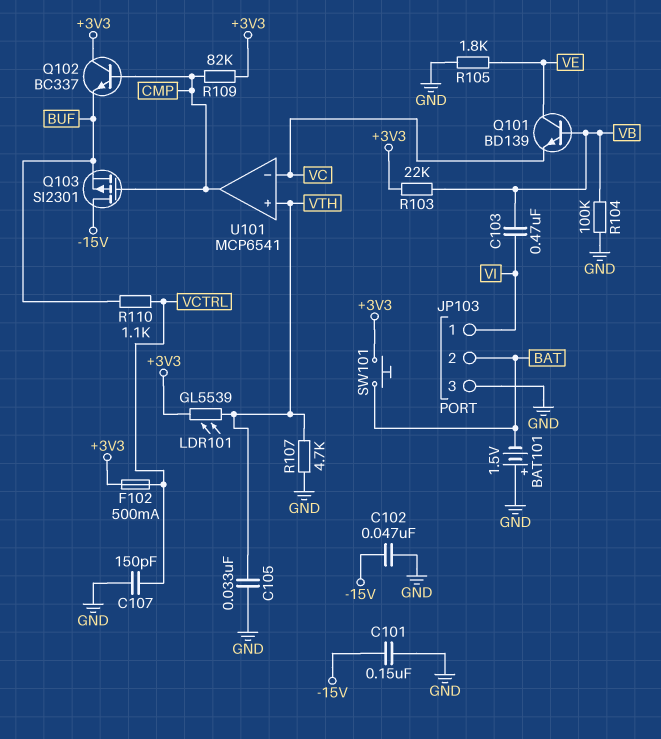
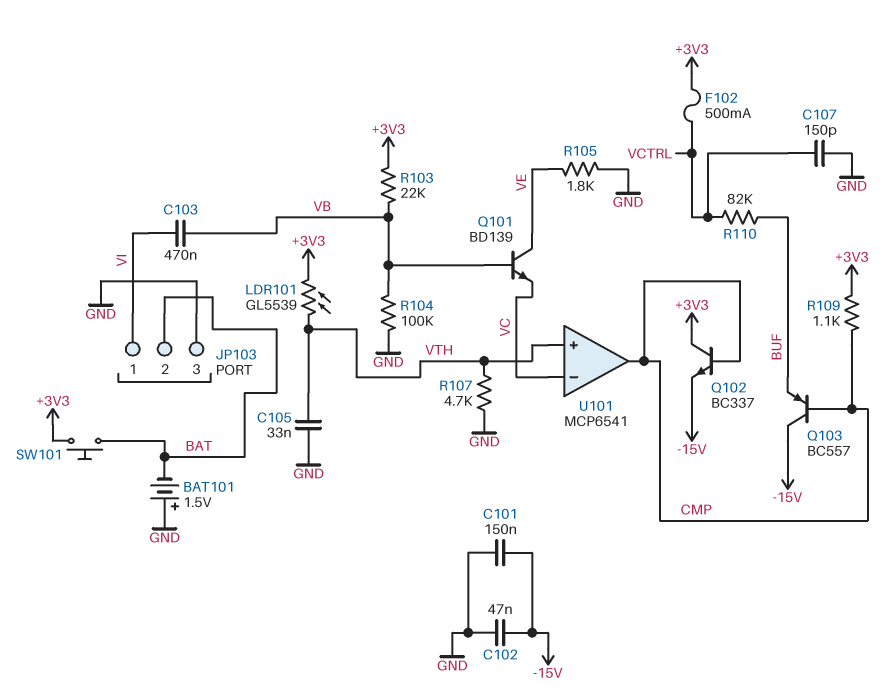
Q102: NPN BC337 (B CMP, C +3V3, E BUF) -> NPN BC337 (B CMP, C +3V3, E -15V)
Q103: PMOS SI2301 (G CMP, D -15V, S BUF) -> PNP BC557 (B CMP, C -15V, E BUF)
R109: 82k (+3V3, CMP) -> 1.1k (+3V3, CMP)
R110: 1.1k (BUF, VCTRL) -> 82k (BUF, VCTRL)

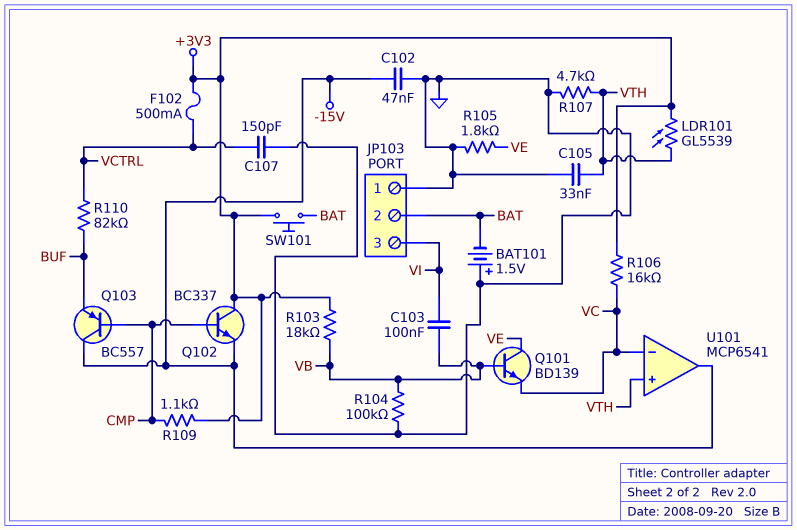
C101: 150nF (-15V, GND) -> none
C103: 470nF (VB, VI) -> 100nF (VB, VI)
JP103 pin 1: VI -> GND
JP103 pin 3: GND -> VI
R103: 22k (+3V3, VB) -> 18k (+3V3, VB)
R106: none -> 16k (+3V3, VC)
U101 pin out: CMP -> -15V

